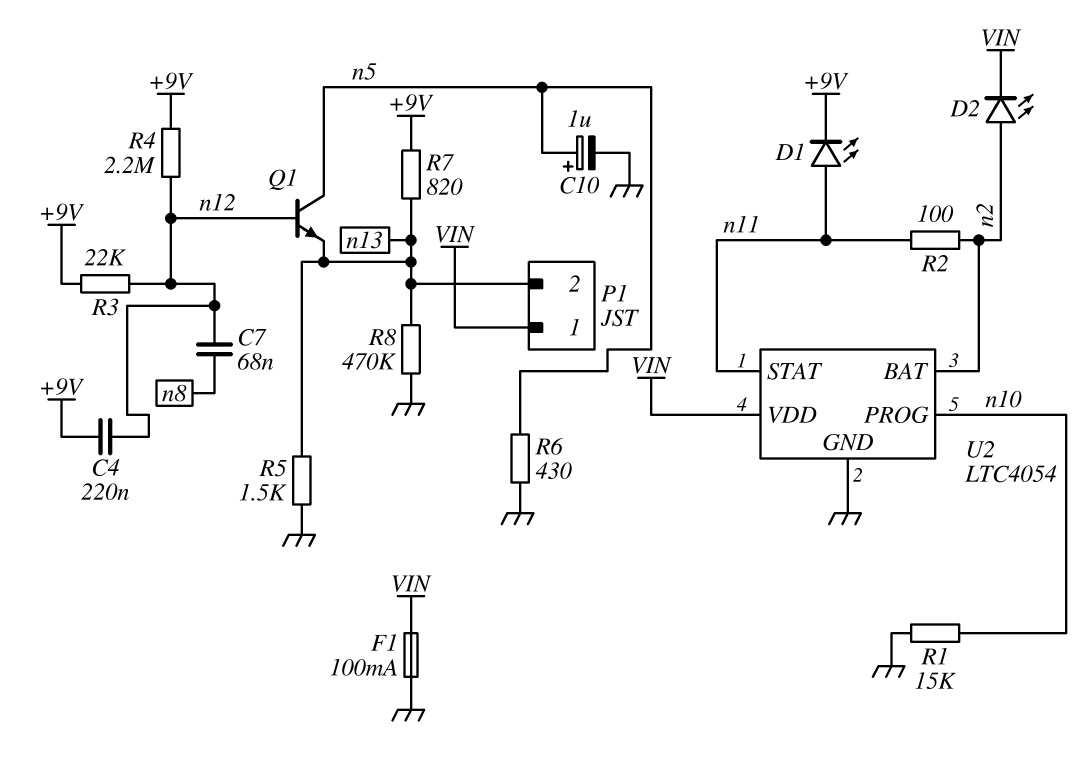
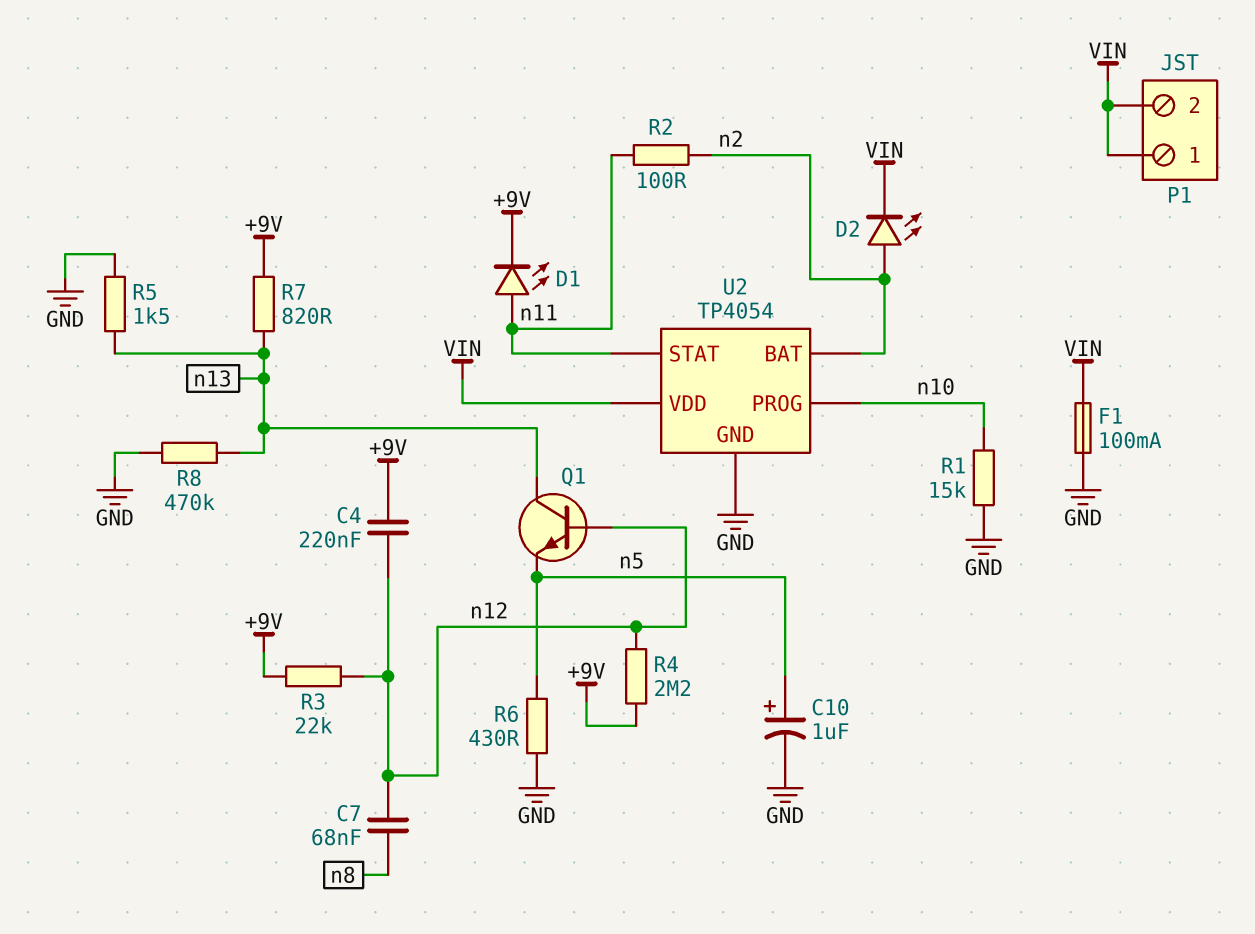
P1 pin 2: n13 -> VIN
Q1: NPN (B n12, C n5, E n13) -> NPN (B n12, C n13, E n5)
U2: LTC4054 -> TP4054

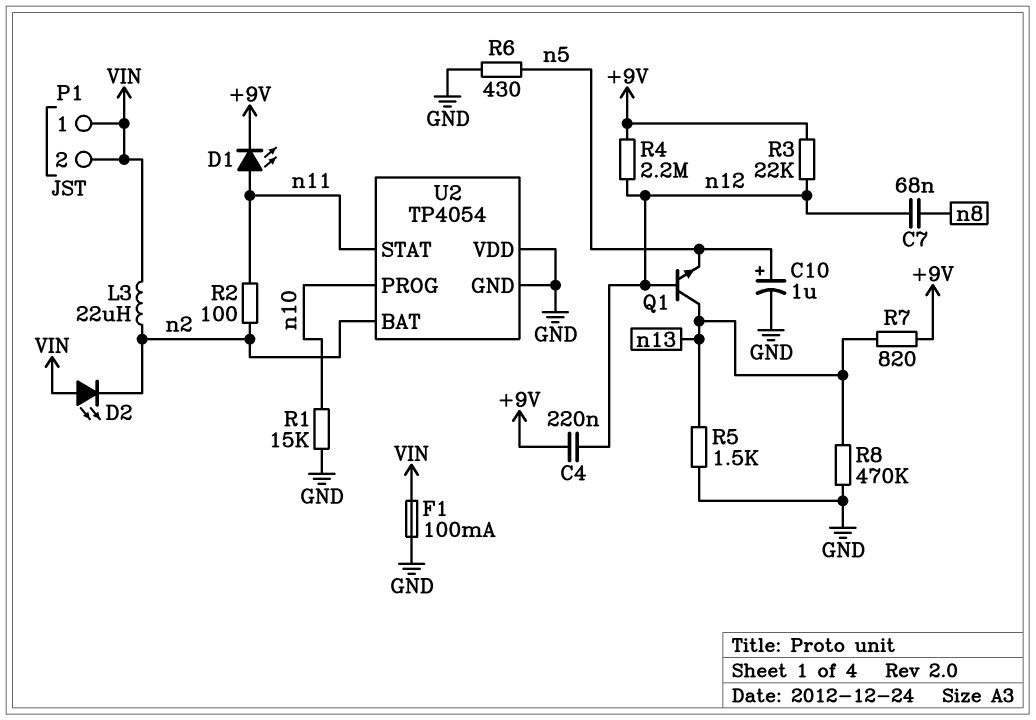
D2: LED (A n2, K VIN) -> LED (A VIN, K n2)
L3: none -> 22uH (VIN, n2)
U2 pin VDD: VIN -> GND

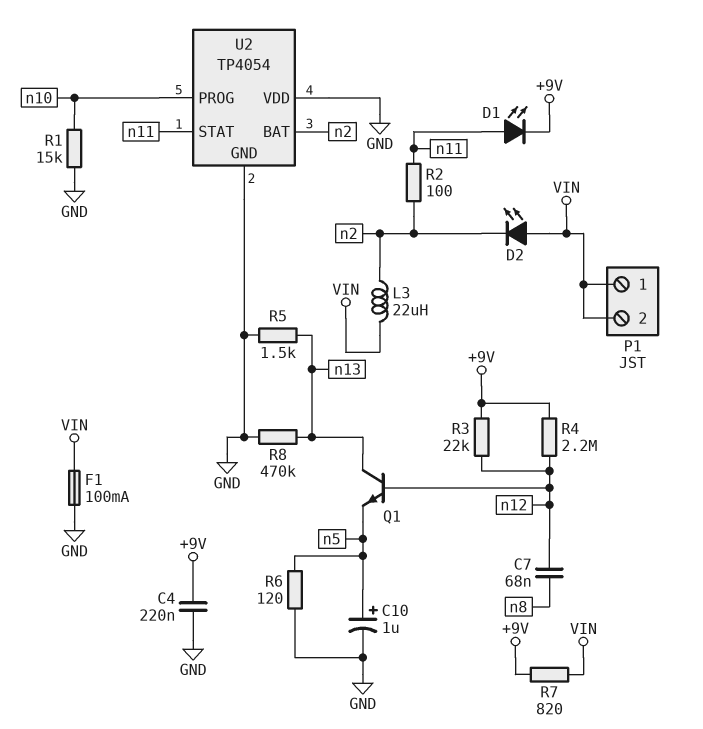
C4: 220nF (+9V, n12) -> 220nF (+9V, GND)
R6: 430 (GND, n5) -> 120 (GND, n5)
R7: 820 (+9V, n13) -> 820 (+9V, VIN)

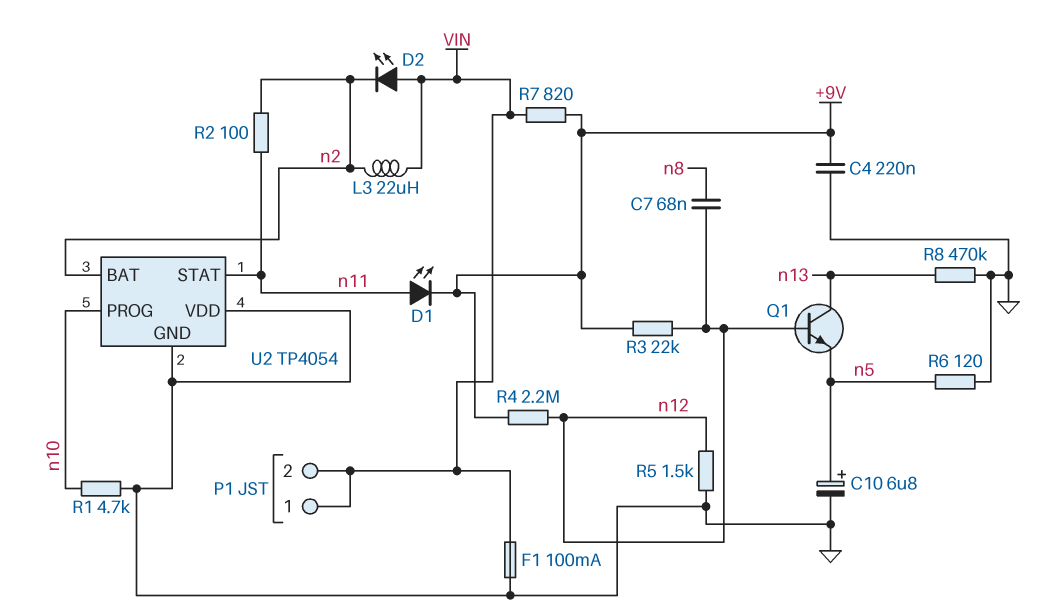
C10: 1uF (plus n5, minus GND) -> 6.8uF (plus n5, minus GND)
R1: 15k (GND, n10) -> 4.7k (GND, n10)
R5: 1.5k (GND, n13) -> 1.5k (GND, n12)

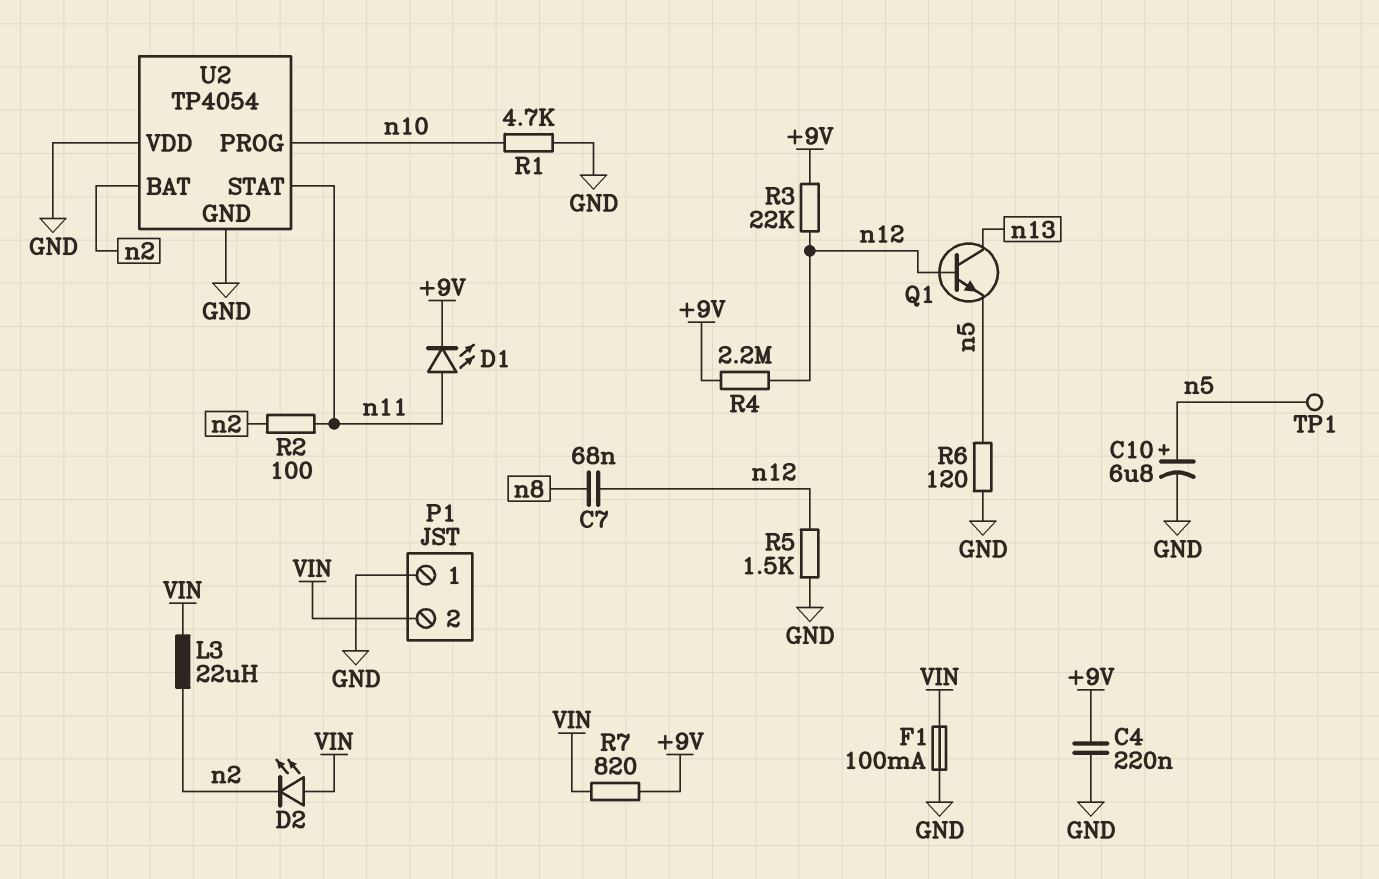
P1 pin 1: VIN -> GND
R8: 470k (GND, n13) -> none
TP1: none -> test point (n5)

